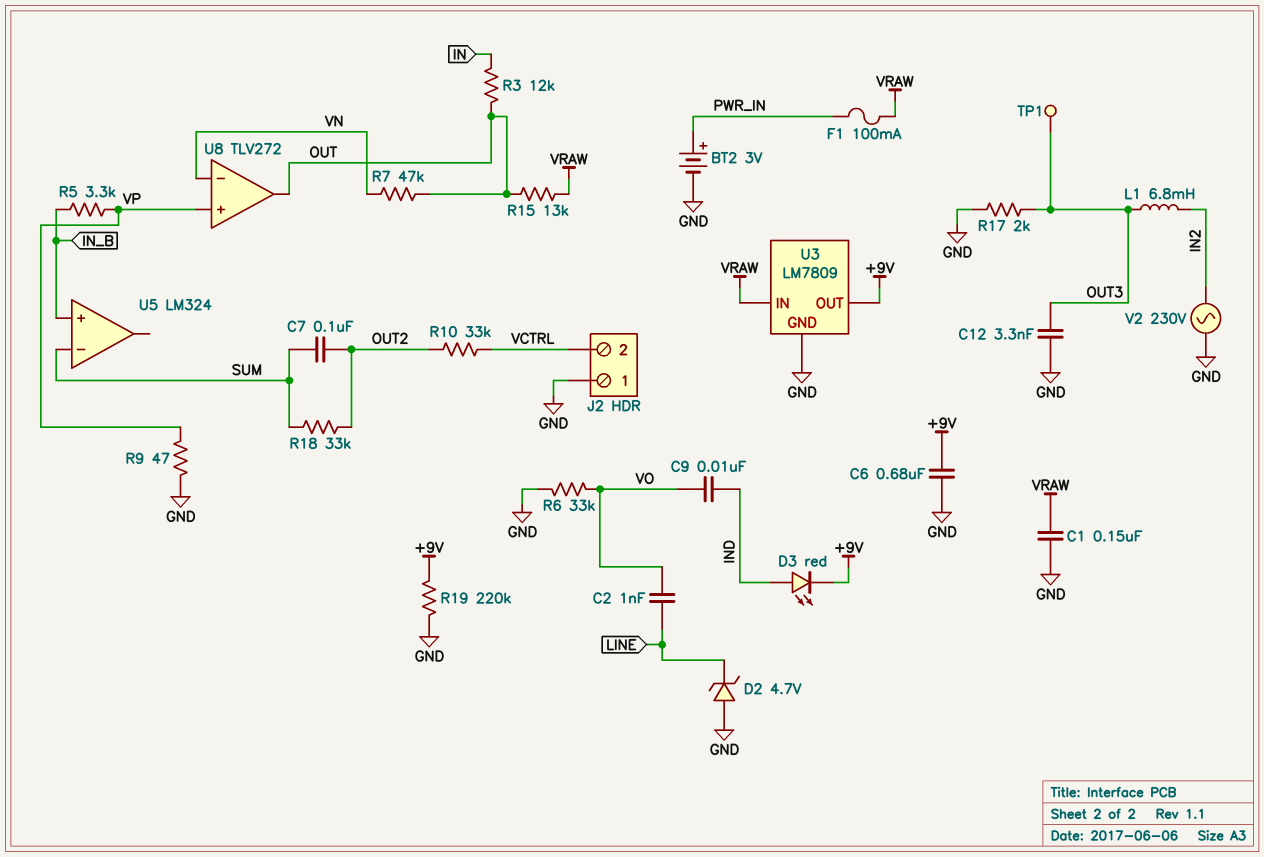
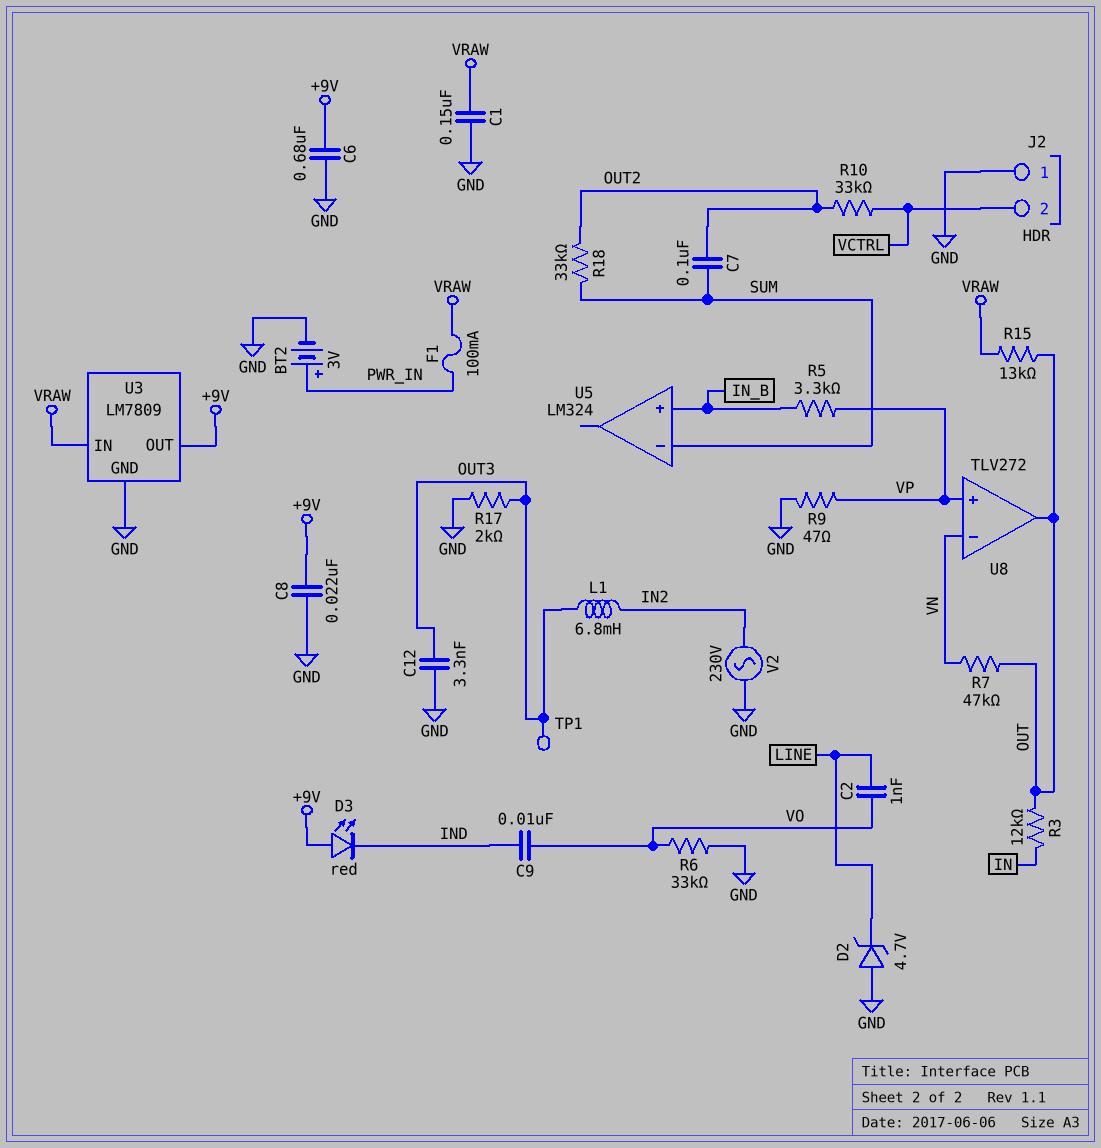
C8: none -> 22nF (+9V, GND)
D3: LED red (A IND, K +9V) -> LED red (A +9V, K IND)
R19: 220k (+9V, GND) -> none

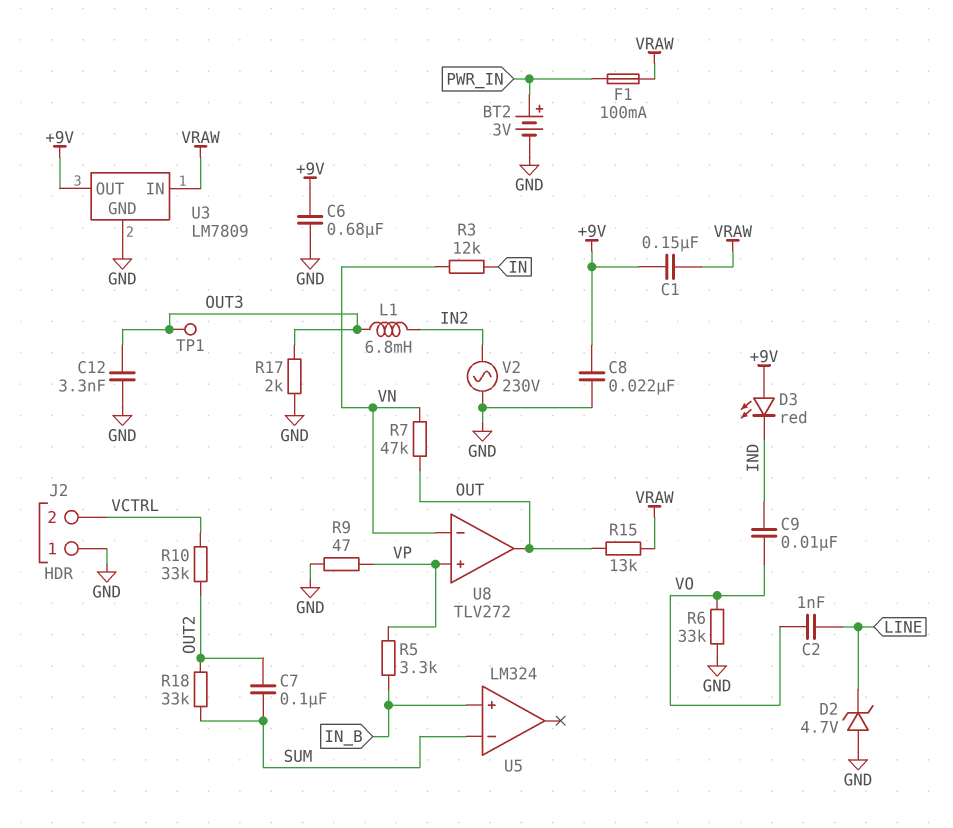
C1: 150nF (GND, VRAW) -> 150nF (+9V, VRAW)
R3: 12k (IN, OUT) -> 12k (IN, VN)

